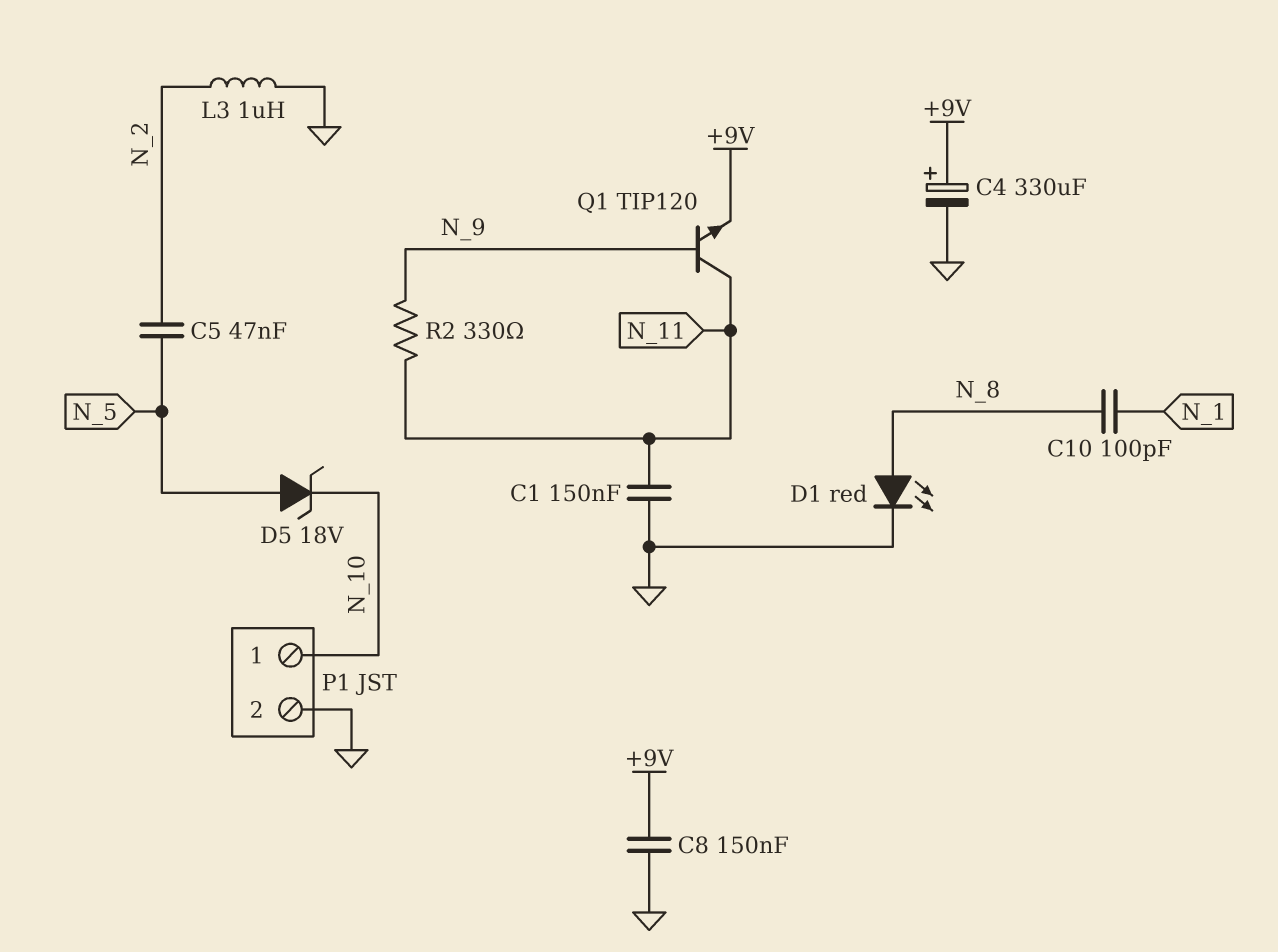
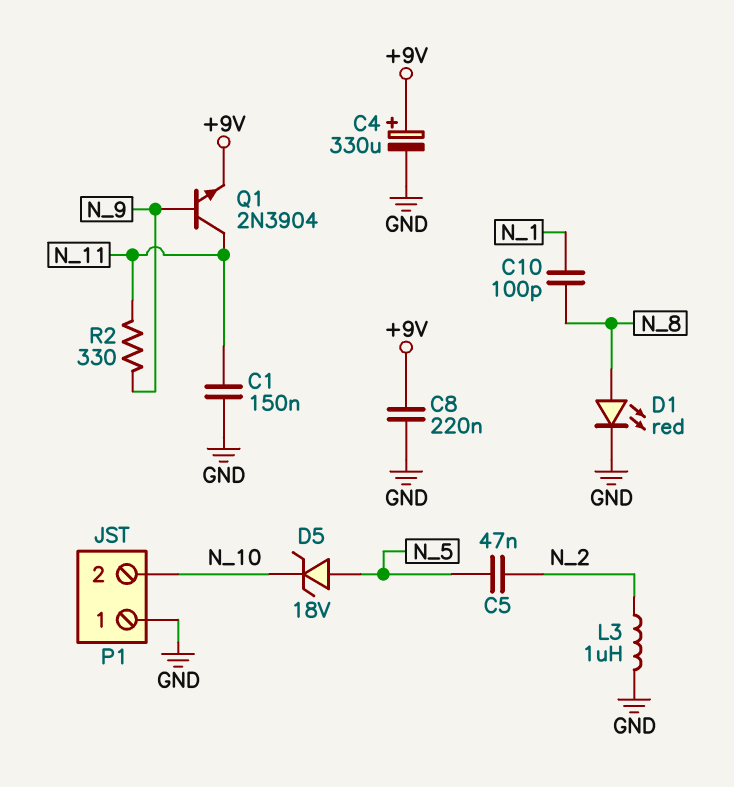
C8: 150nF (+9V, GND) -> 220nF (+9V, GND)
P1 pin 1: N_10 -> GND
P1 pin 2: GND -> N_10
Q1: NPN TIP120 (B N_9, C N_11, E +9V) -> NPN 2N3904 (B N_9, C N_11, E +9V)

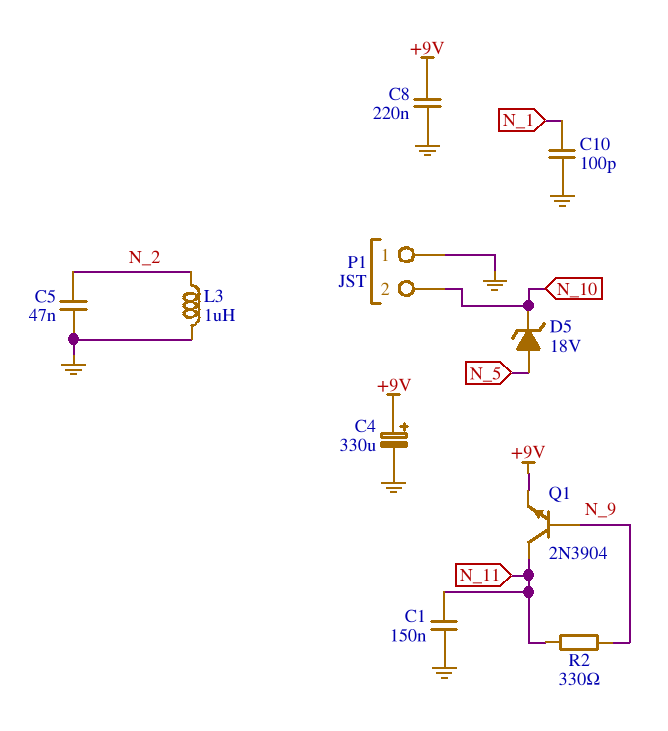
C5: 47nF (N_2, N_5) -> 47nF (GND, N_2)
C10: 100pF (N_1, N_8) -> 100pF (GND, N_1)
D1: LED red (A N_8, K GND) -> none

